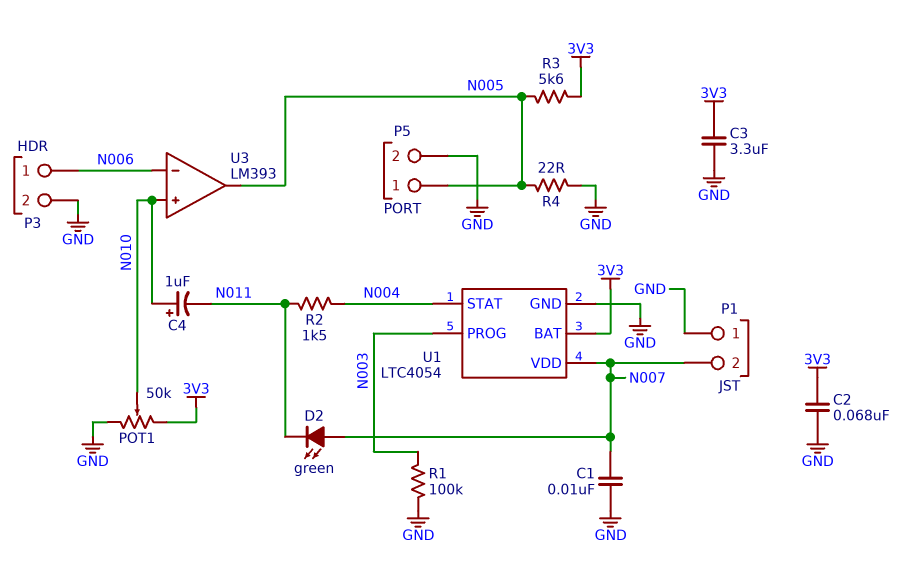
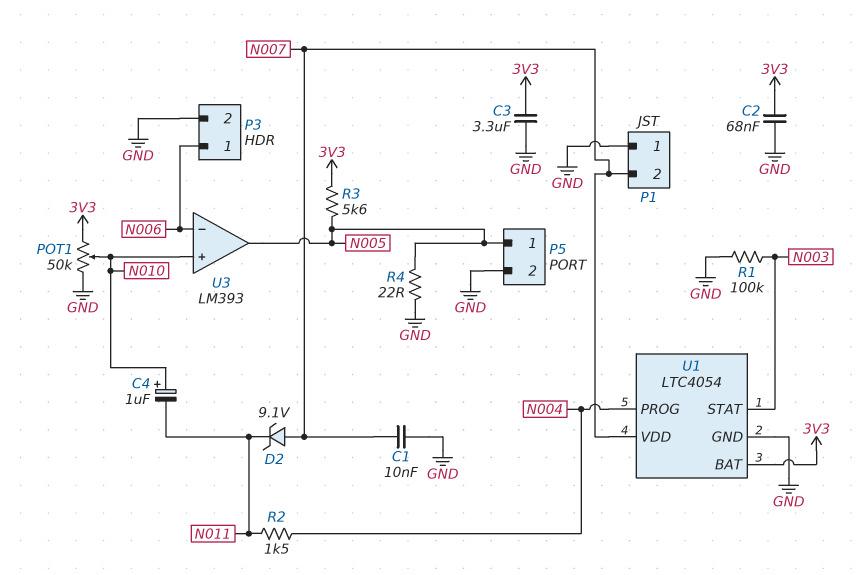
D2: LED green (A N007, K N011) -> zener 9.1V (A N007, K N011)
U1 pin PROG: N003 -> N004
U1 pin STAT: N004 -> N003

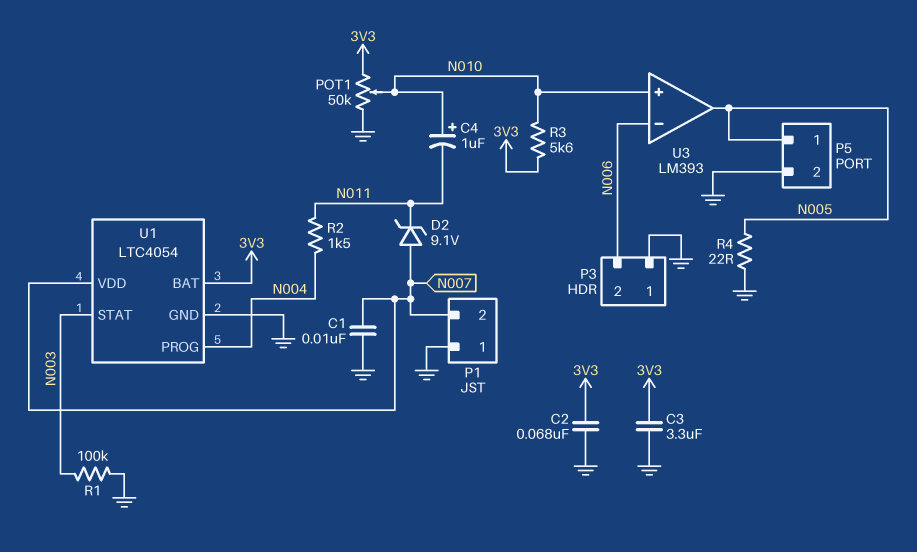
P3 pin 1: N006 -> GND
P3 pin 2: GND -> N006
R3: 5.6k (3V3, N005) -> 5.6k (3V3, N010)

